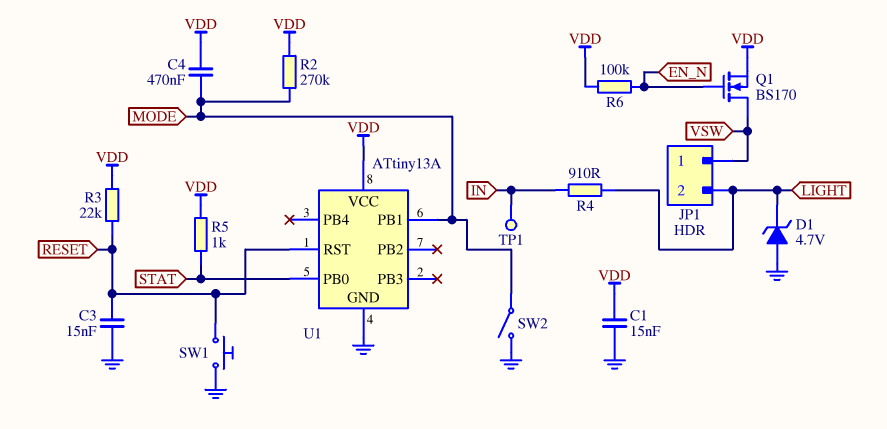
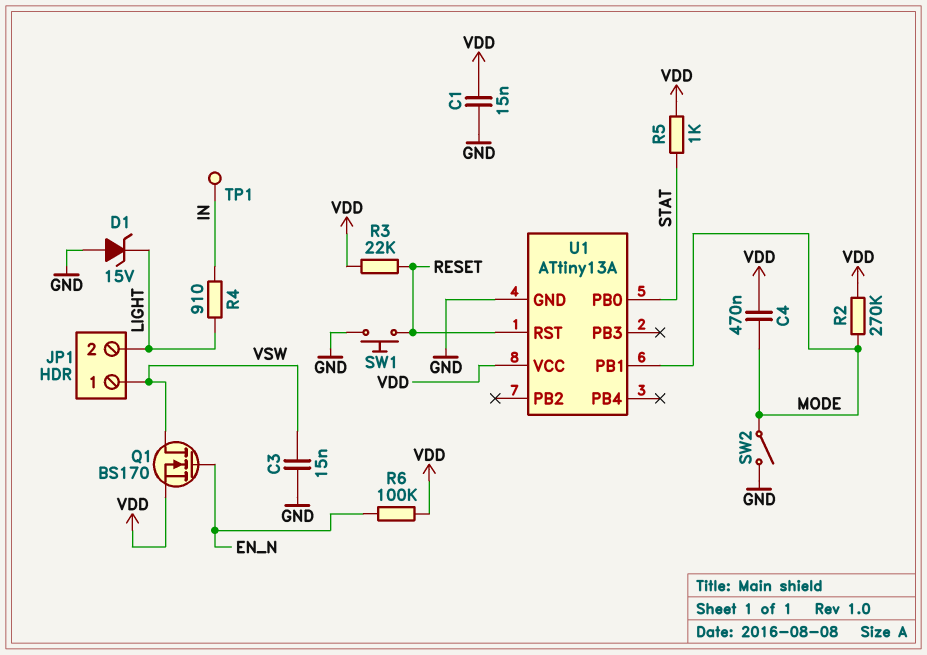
C3: 15nF (GND, RESET) -> 15nF (GND, VSW)
D1: zener 4.7V (A GND, K LIGHT) -> zener 15V (A GND, K LIGHT)

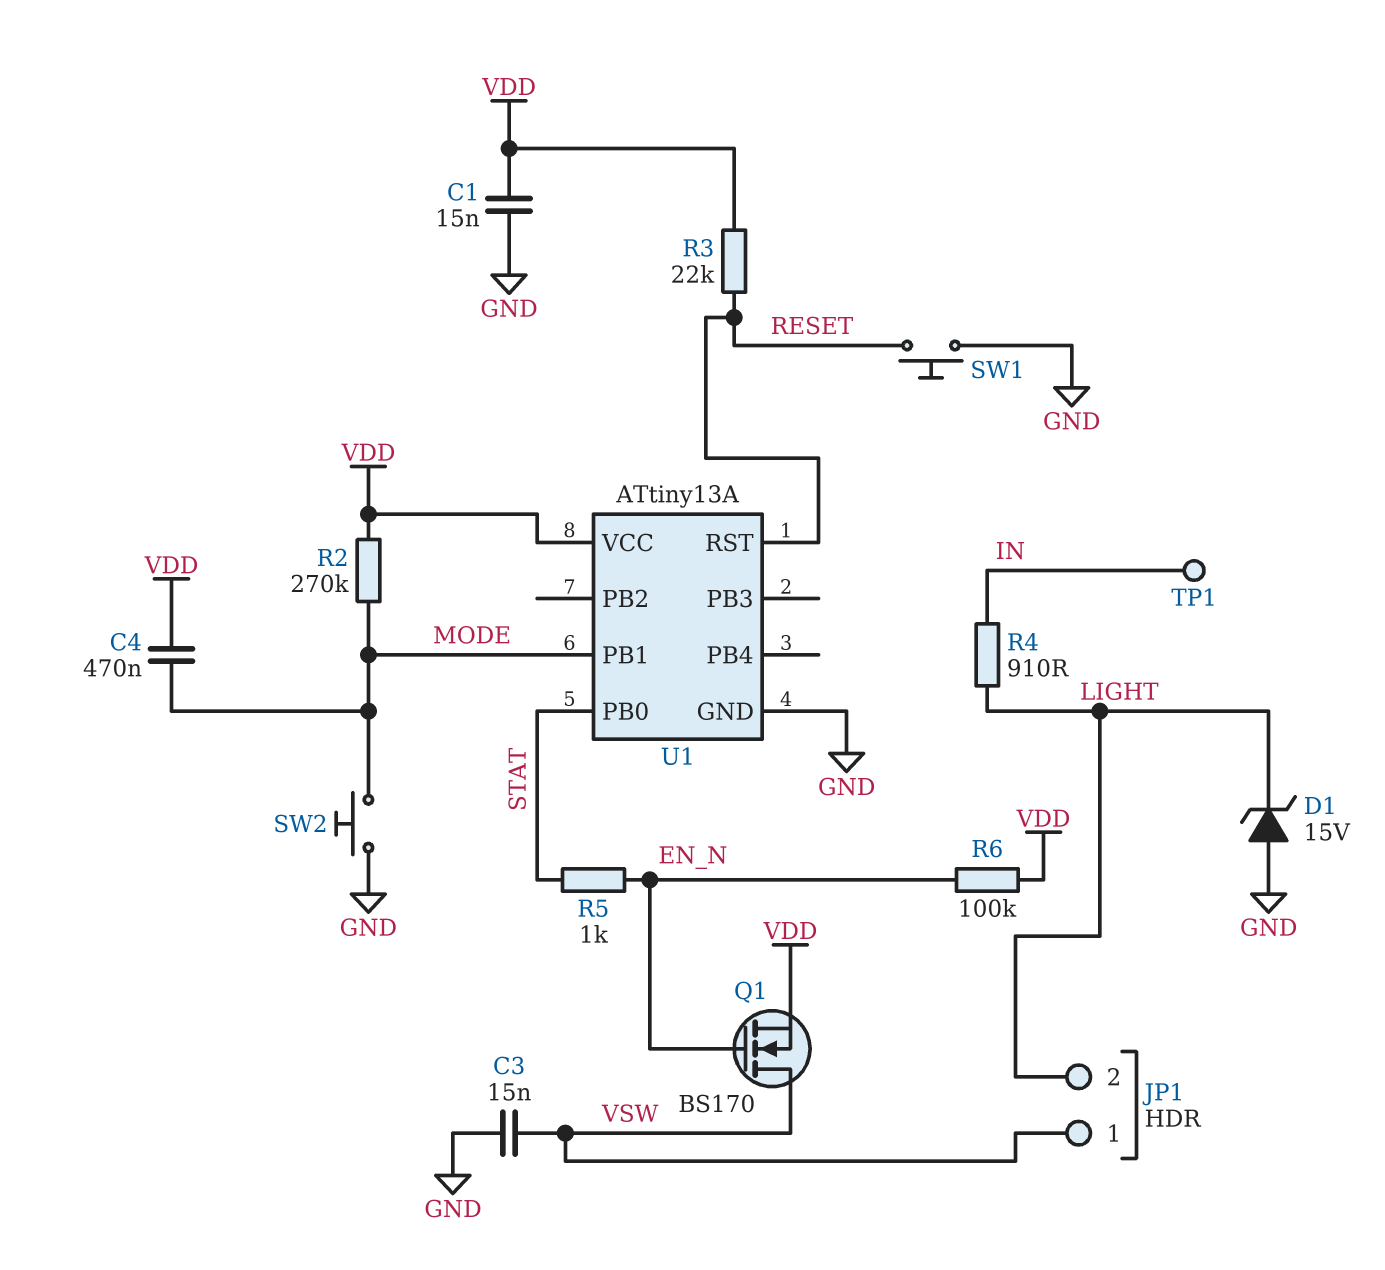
R5: 1k (STAT, VDD) -> 1k (EN_N, STAT)
SW2: switch (GND, MODE) -> button (GND, MODE)

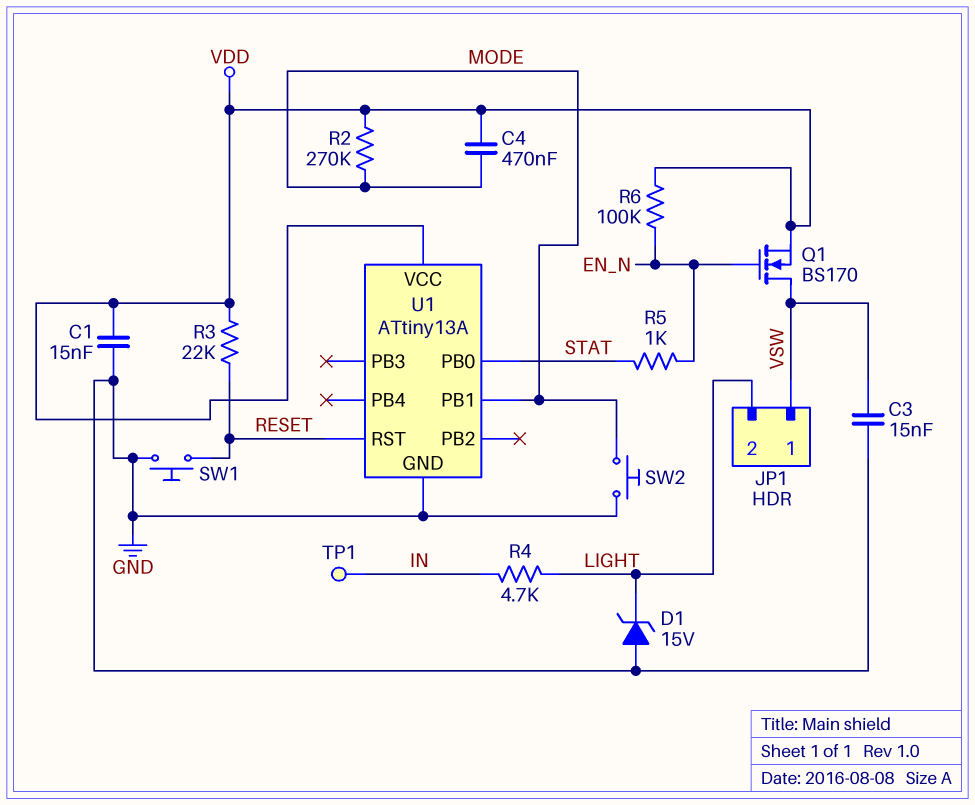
R4: 910 (IN, LIGHT) -> 4.7k (IN, LIGHT)

